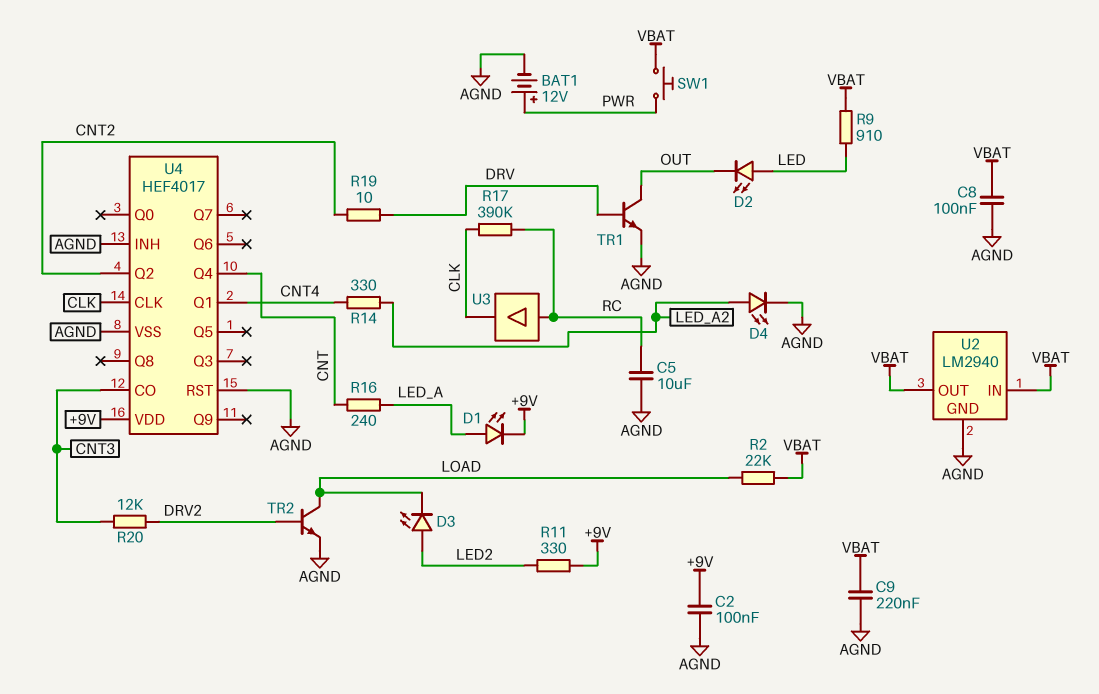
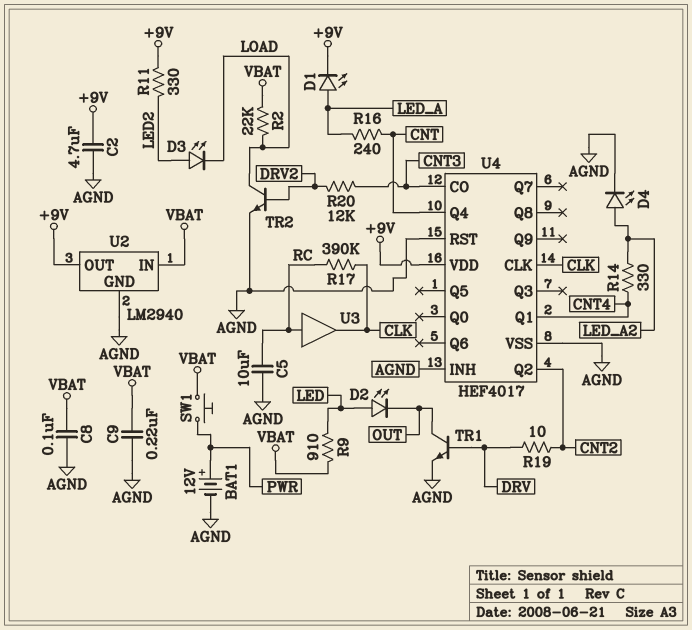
C2: 100nF (+9V, AGND) -> 4.7uF (+9V, AGND)
U2 pin OUT: VBAT -> +9V

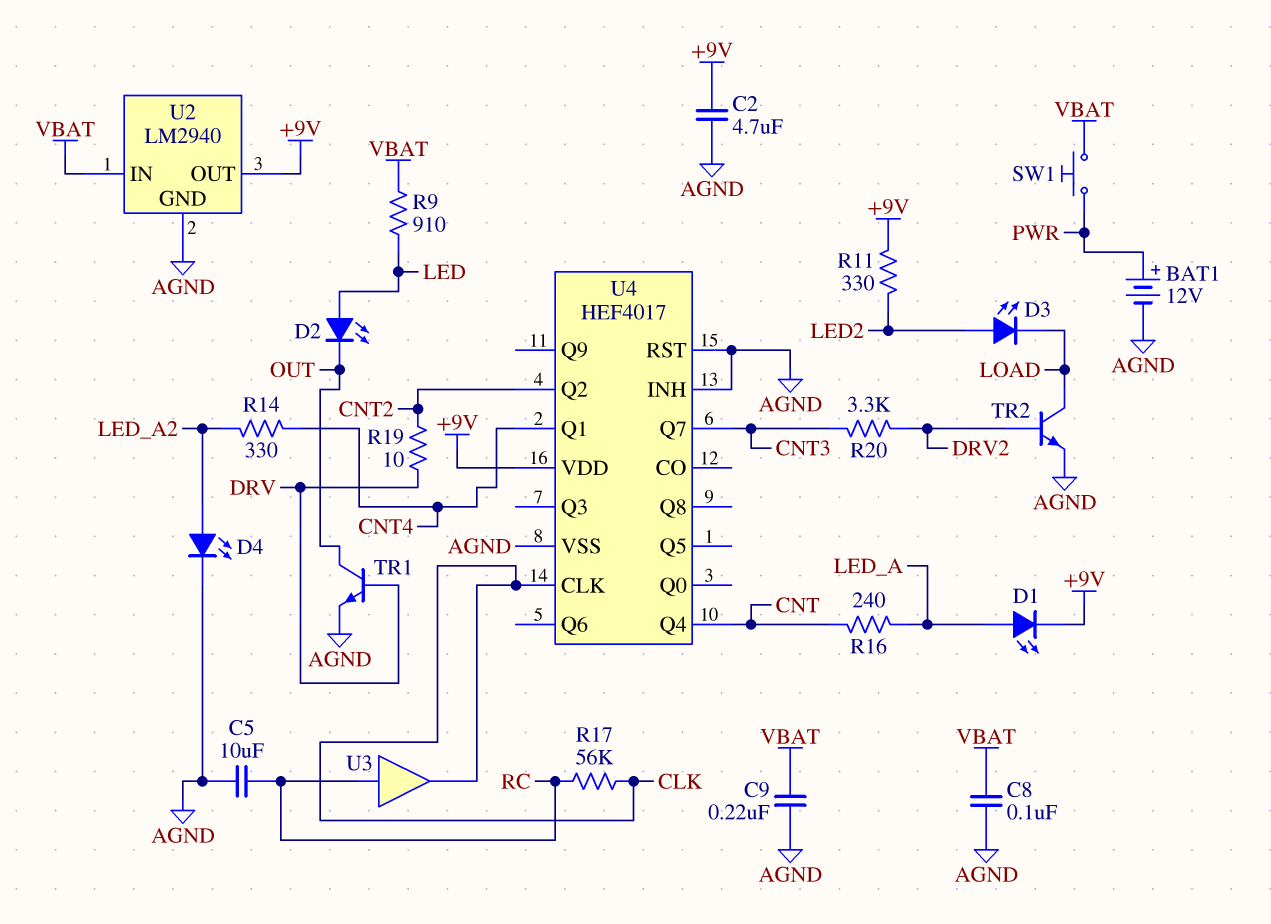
R2: 22k (LOAD, VBAT) -> none
R17: 390k (CLK, RC) -> 56k (CLK, RC)
R20: 12k (CNT3, DRV2) -> 3.3k (CNT3, DRV2)
U4 pin CO: CNT3 -> none
U4 pin Q7: none -> CNT3

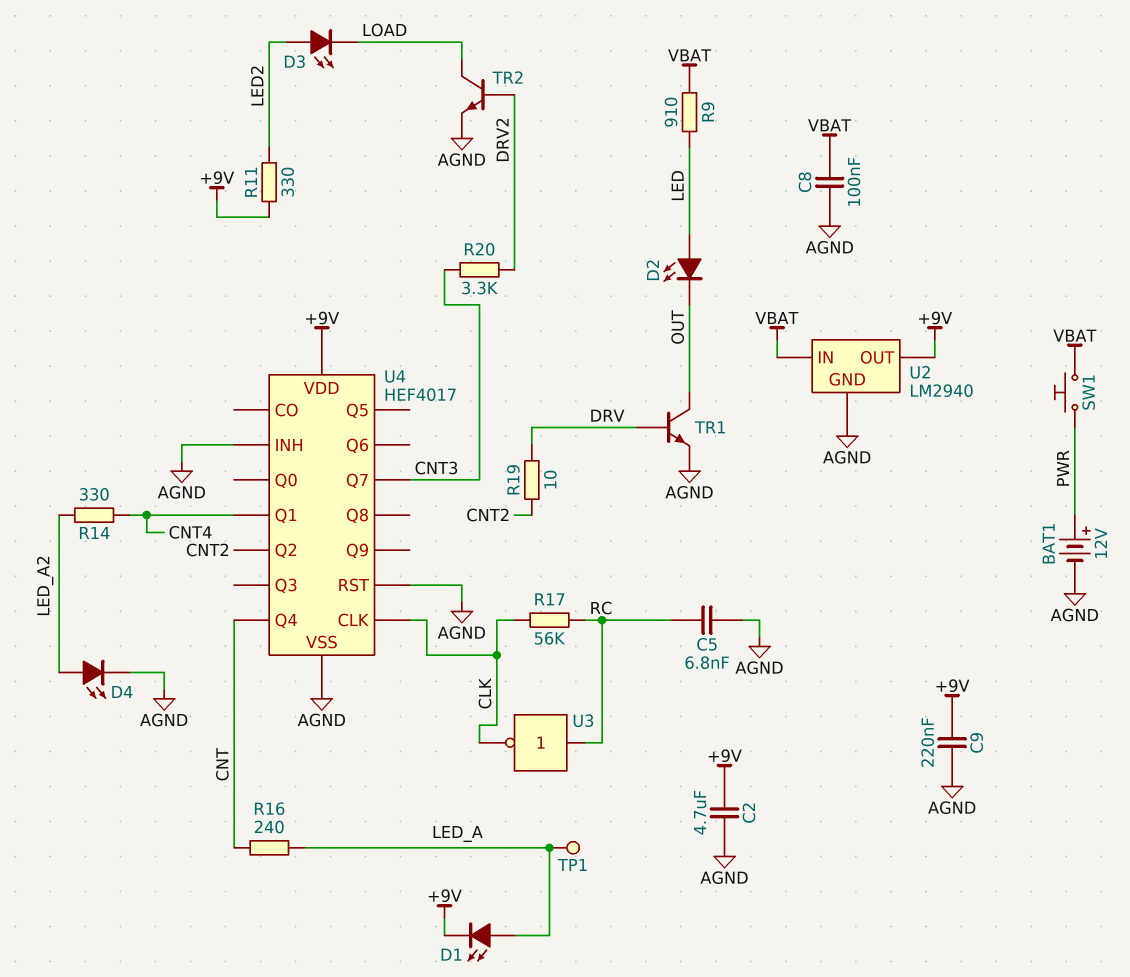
C5: 10uF (AGND, RC) -> 6.8nF (AGND, RC)
C9: 220nF (AGND, VBAT) -> 220nF (+9V, AGND)
TP1: none -> test point (LED_A)
U3: buffer (in RC, out CLK) -> NOT (in RC, out CLK)

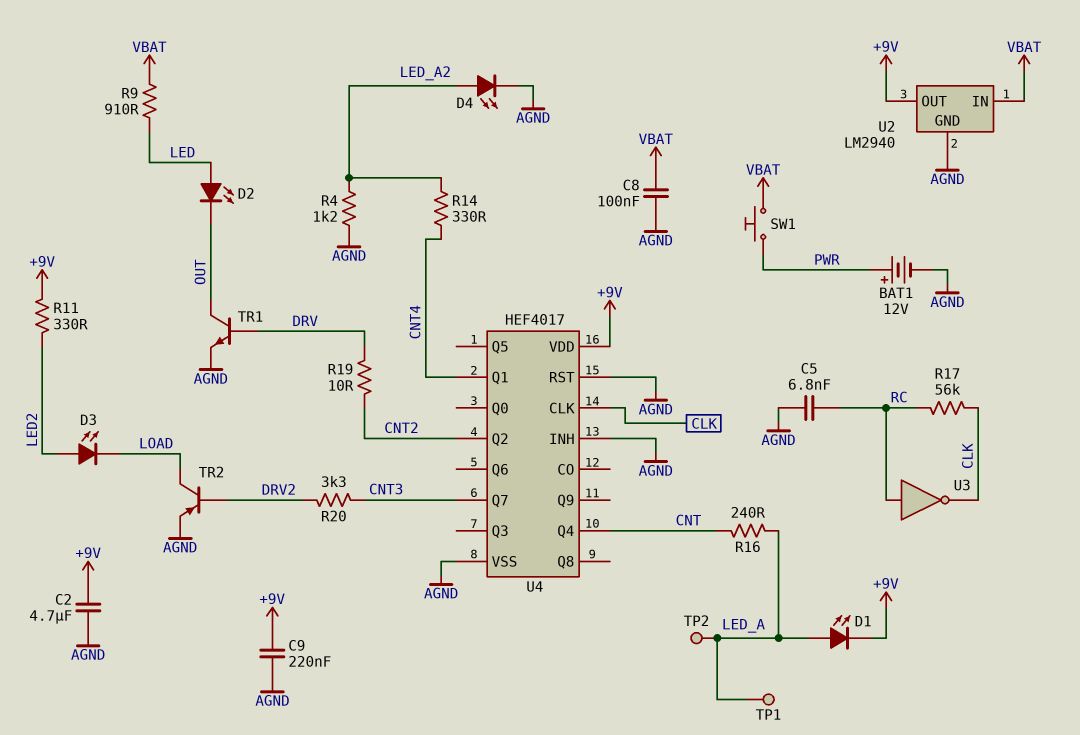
R4: none -> 1.2k (AGND, LED_A2)
TP2: none -> test point (LED_A)
TR2: NPN (B DRV2, C LOAD, E AGND) -> PNP (B DRV2, C LOAD, E AGND)

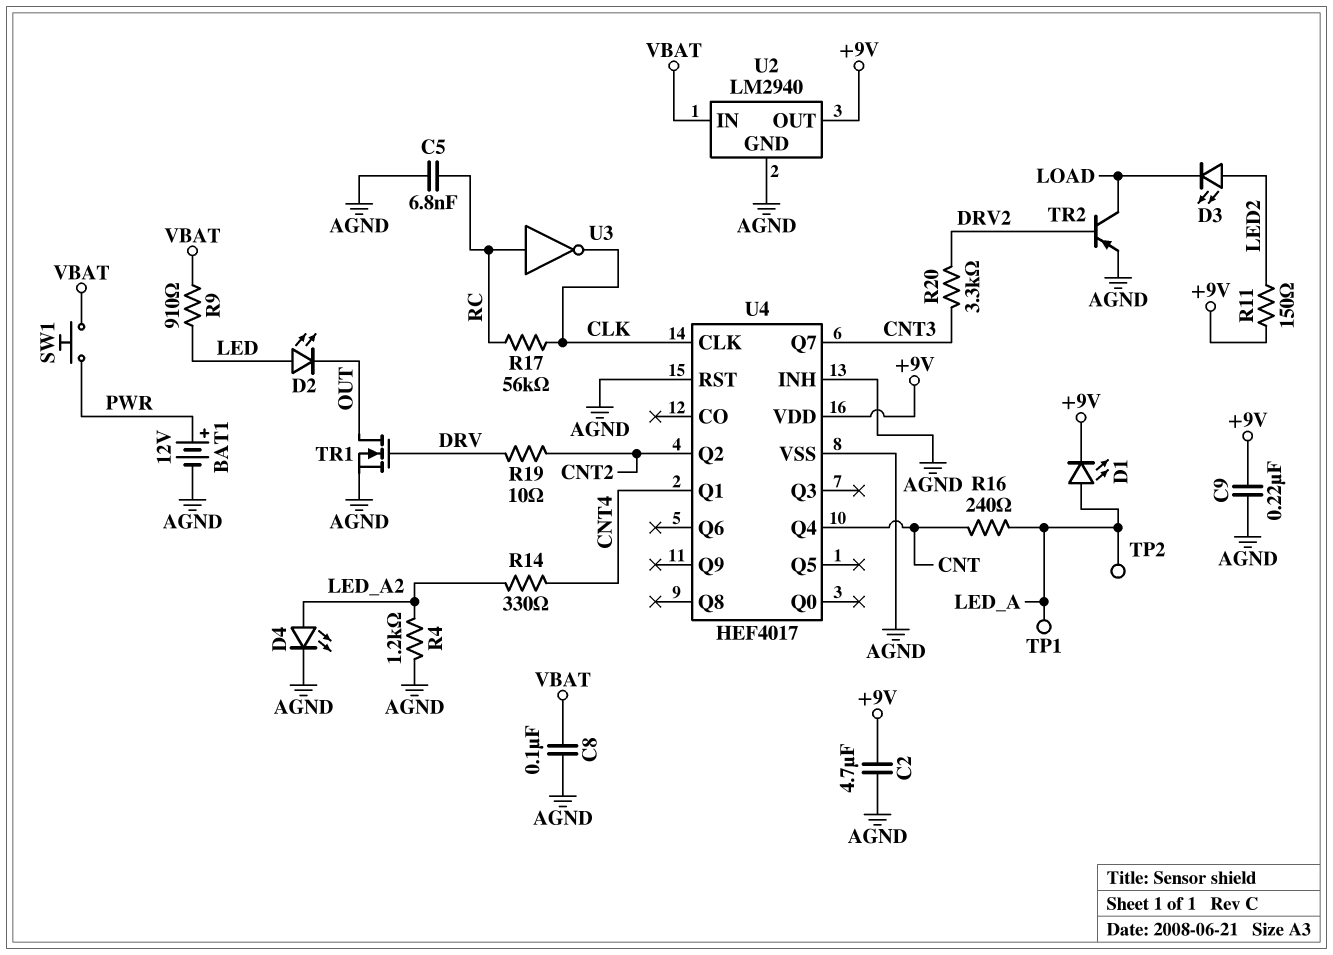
R11: 330 (+9V, LED2) -> 150 (+9V, LED2)
TR1: NPN (B DRV, C OUT, E AGND) -> NMOS (G DRV, D OUT, S AGND)

